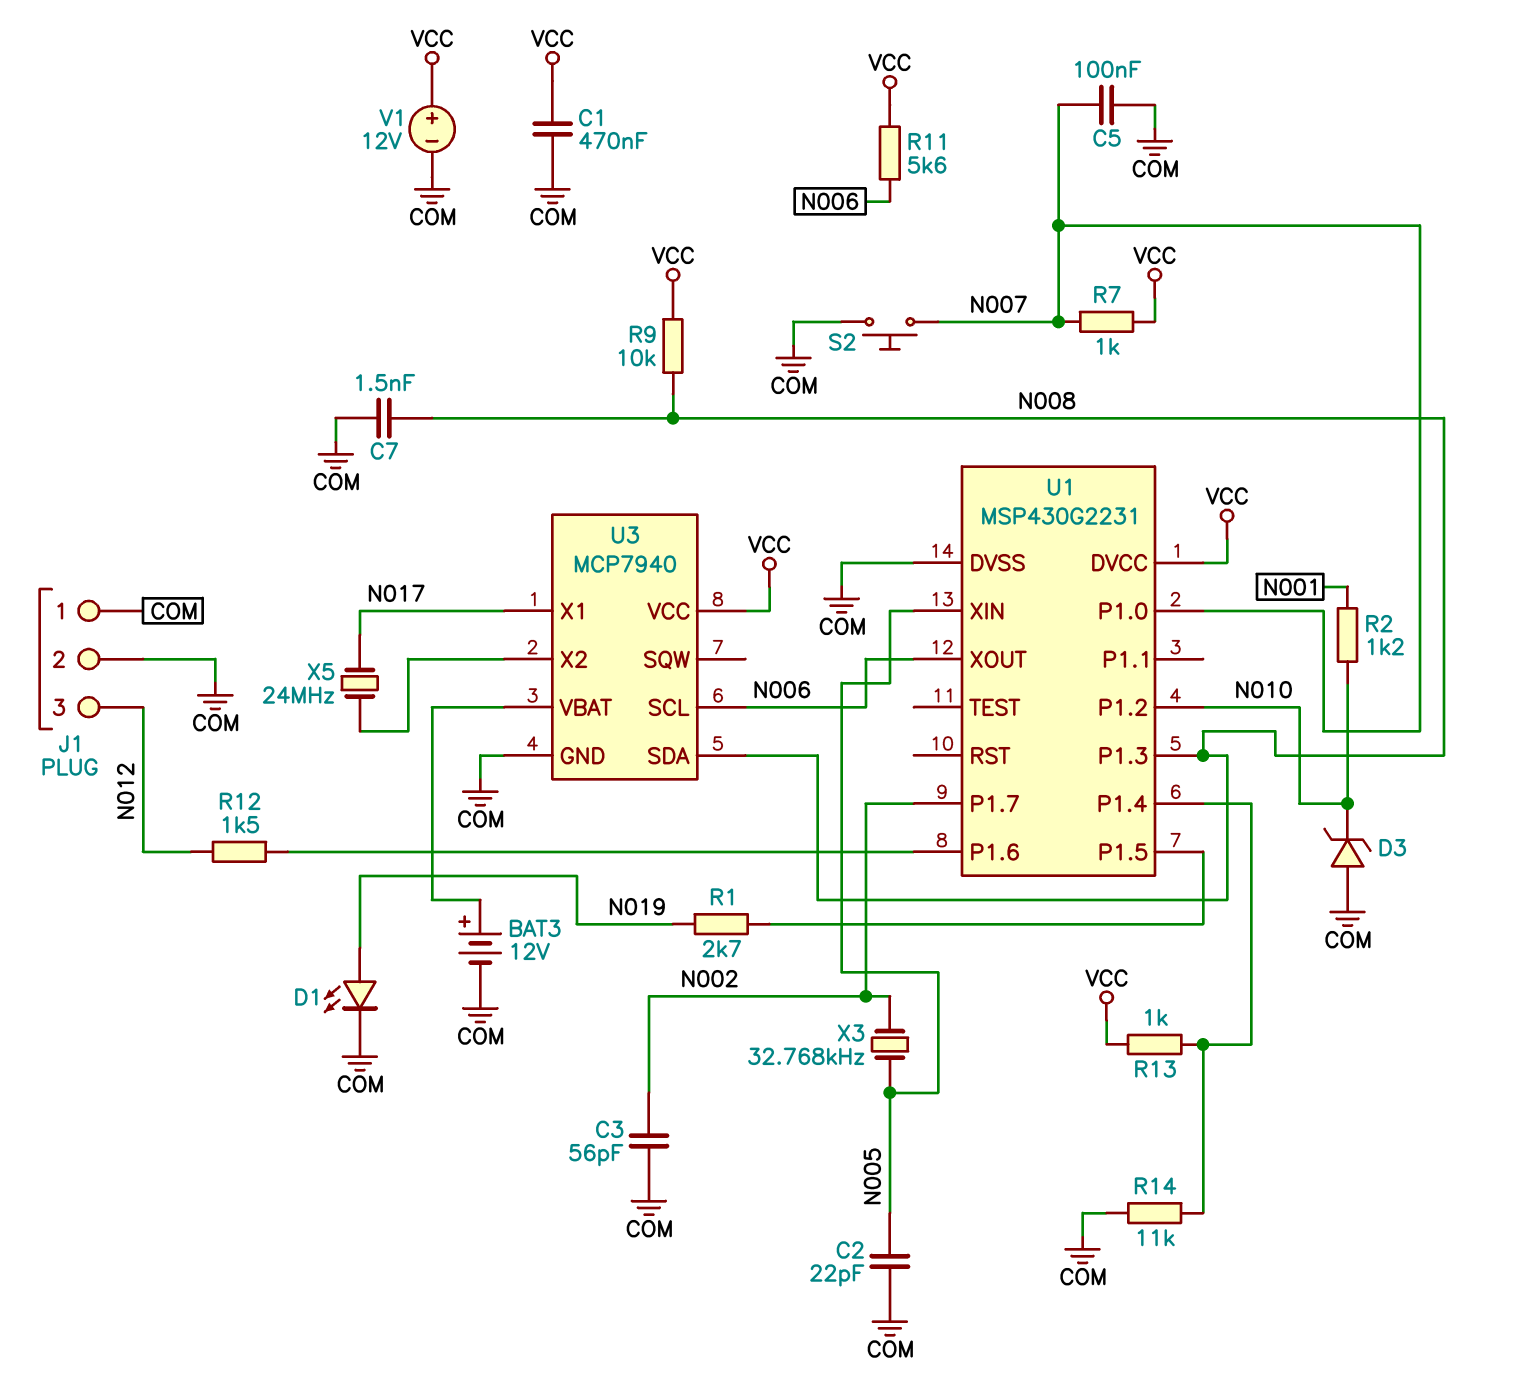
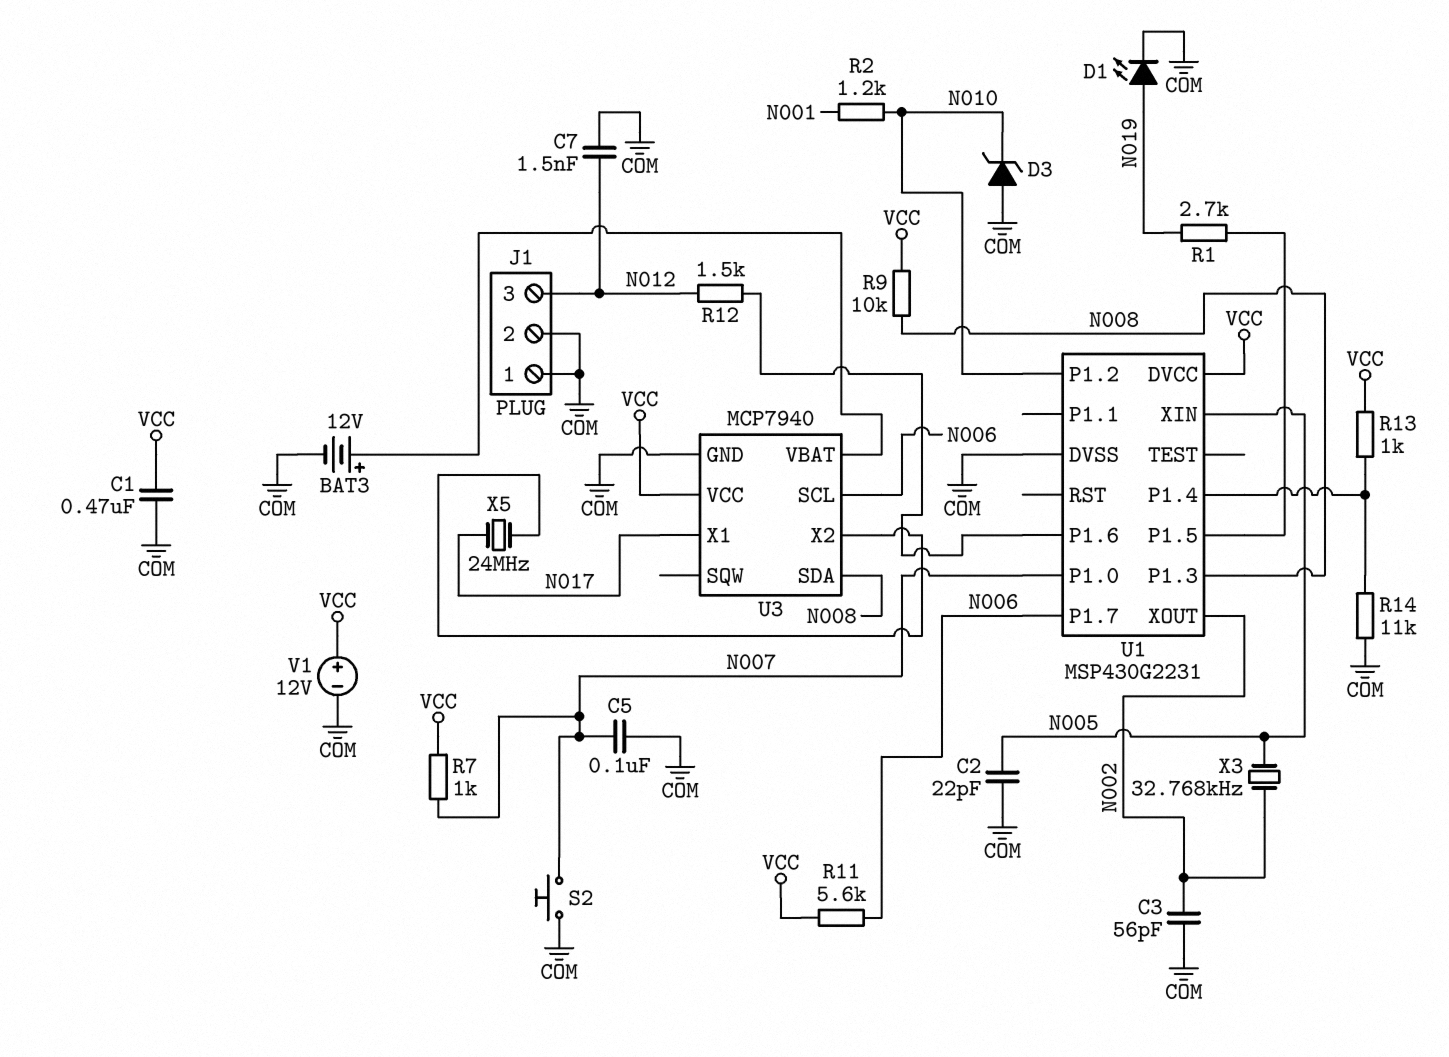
C7: 1.5nF (COM, N008) -> 1.5nF (COM, N012)
U1 pin P1.7: N002 -> N006
U1 pin XOUT: N006 -> N002

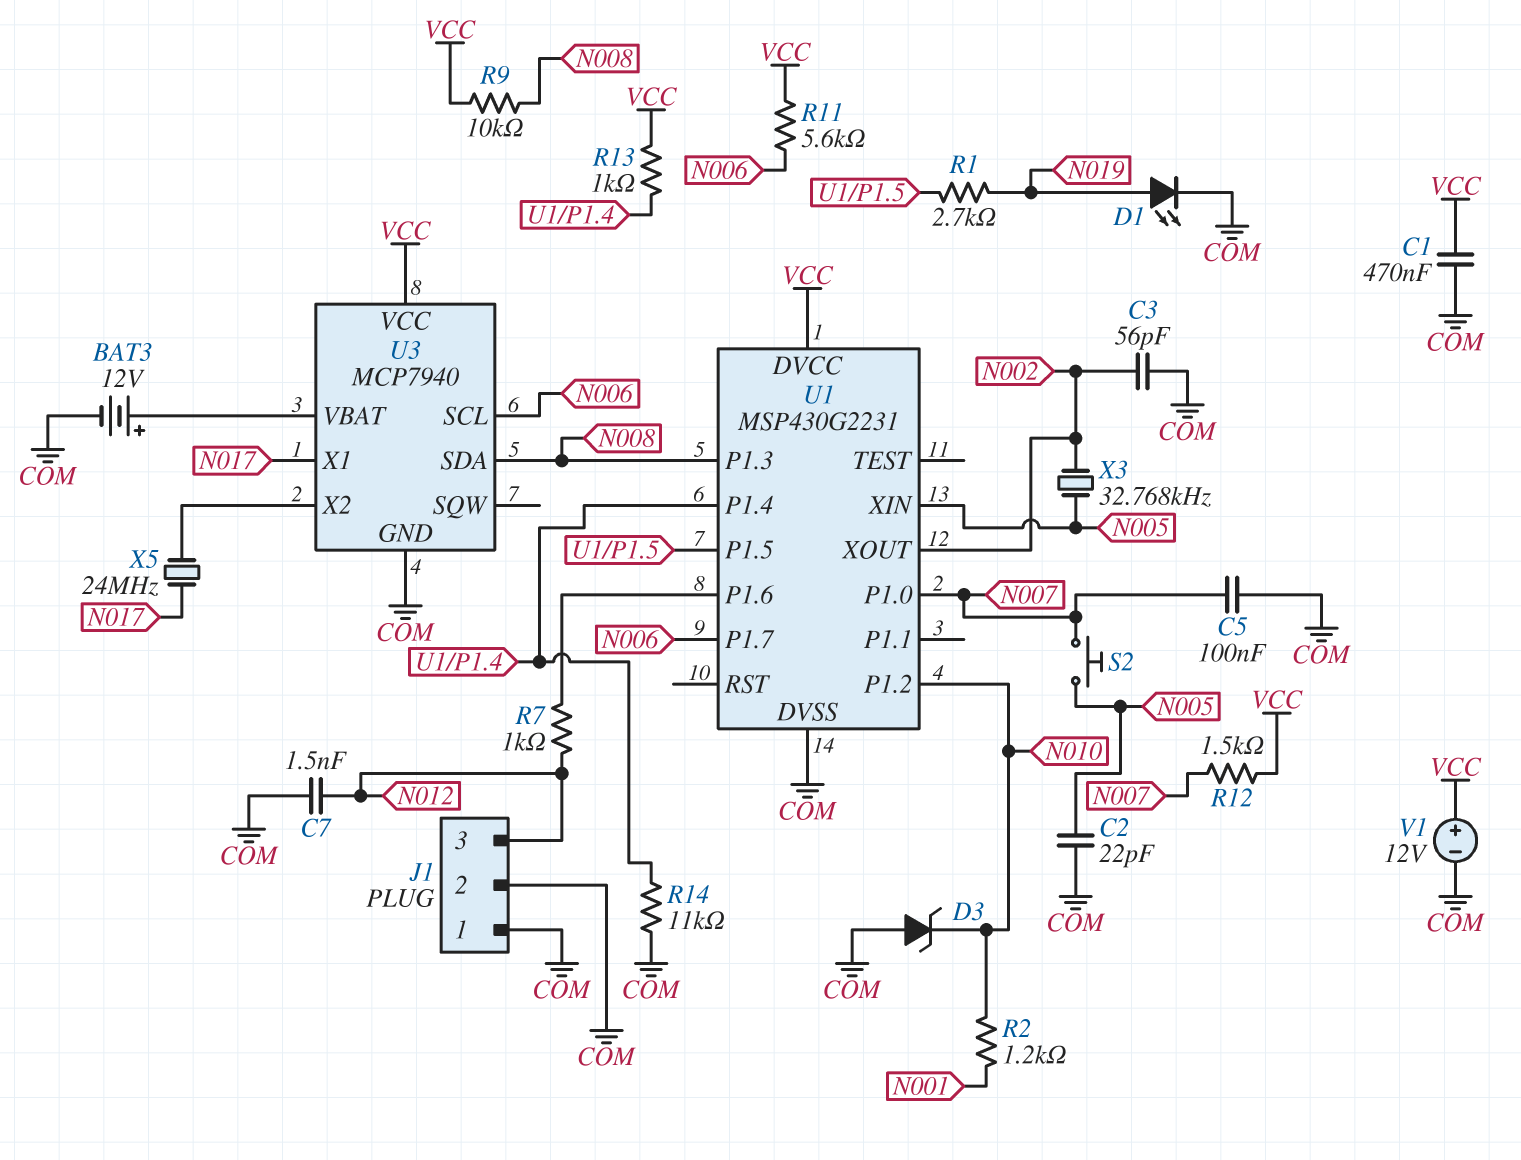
R7: 1k (N007, VCC) -> 1k (N012, U1/P1.6)
R12: 1.5k (N012, U1/P1.6) -> 1.5k (N007, VCC)
S2: button (COM, N007) -> button (N005, N007)

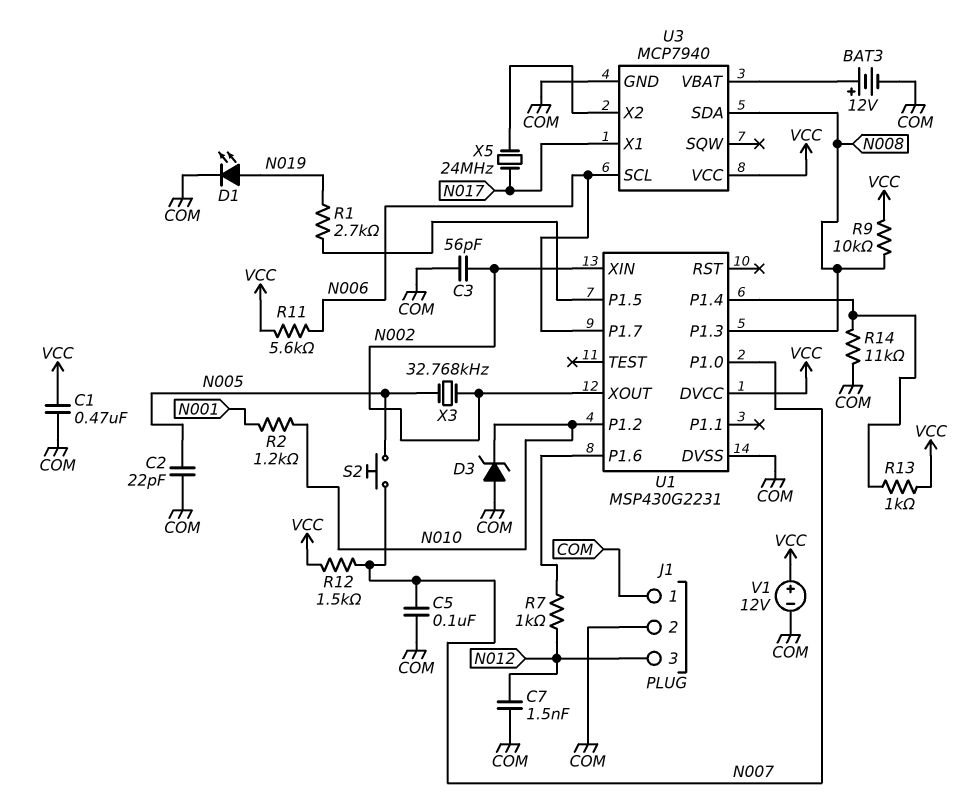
U1 pin XIN: N005 -> N002

